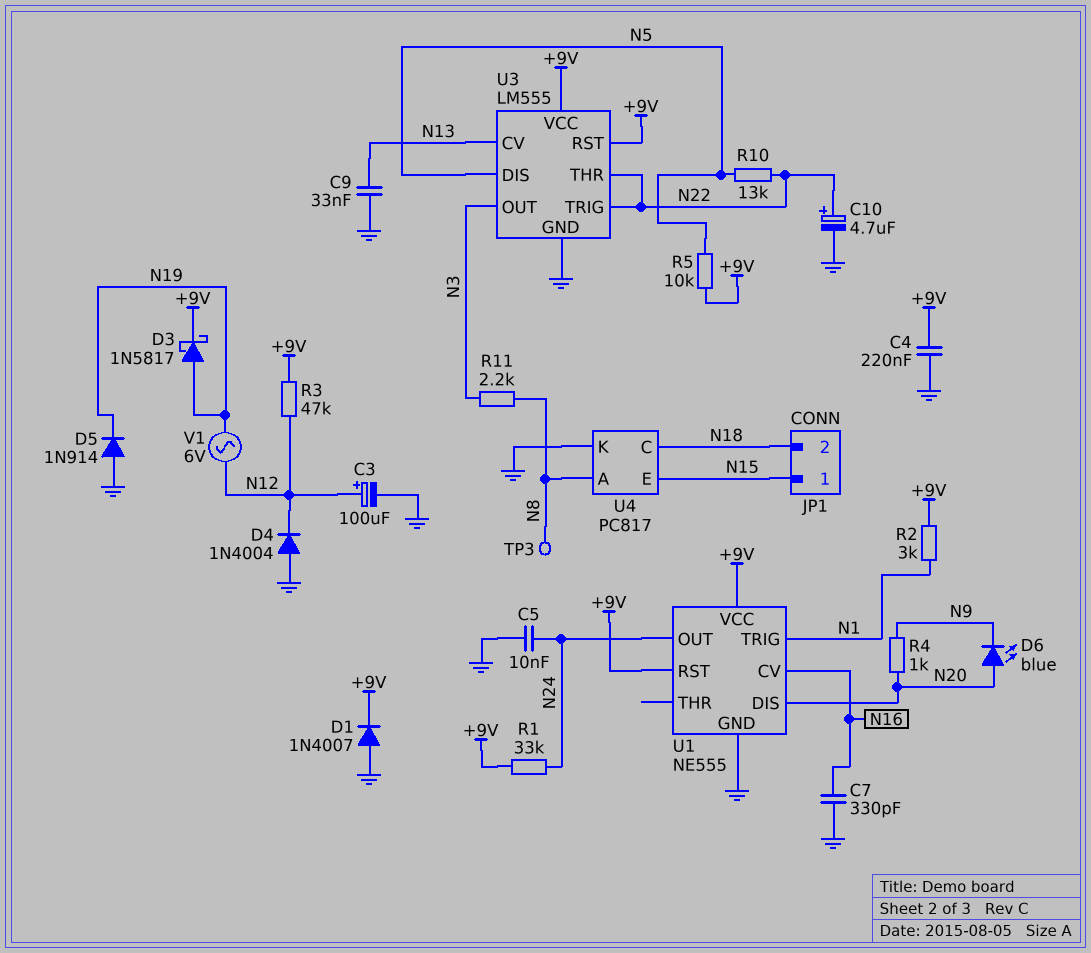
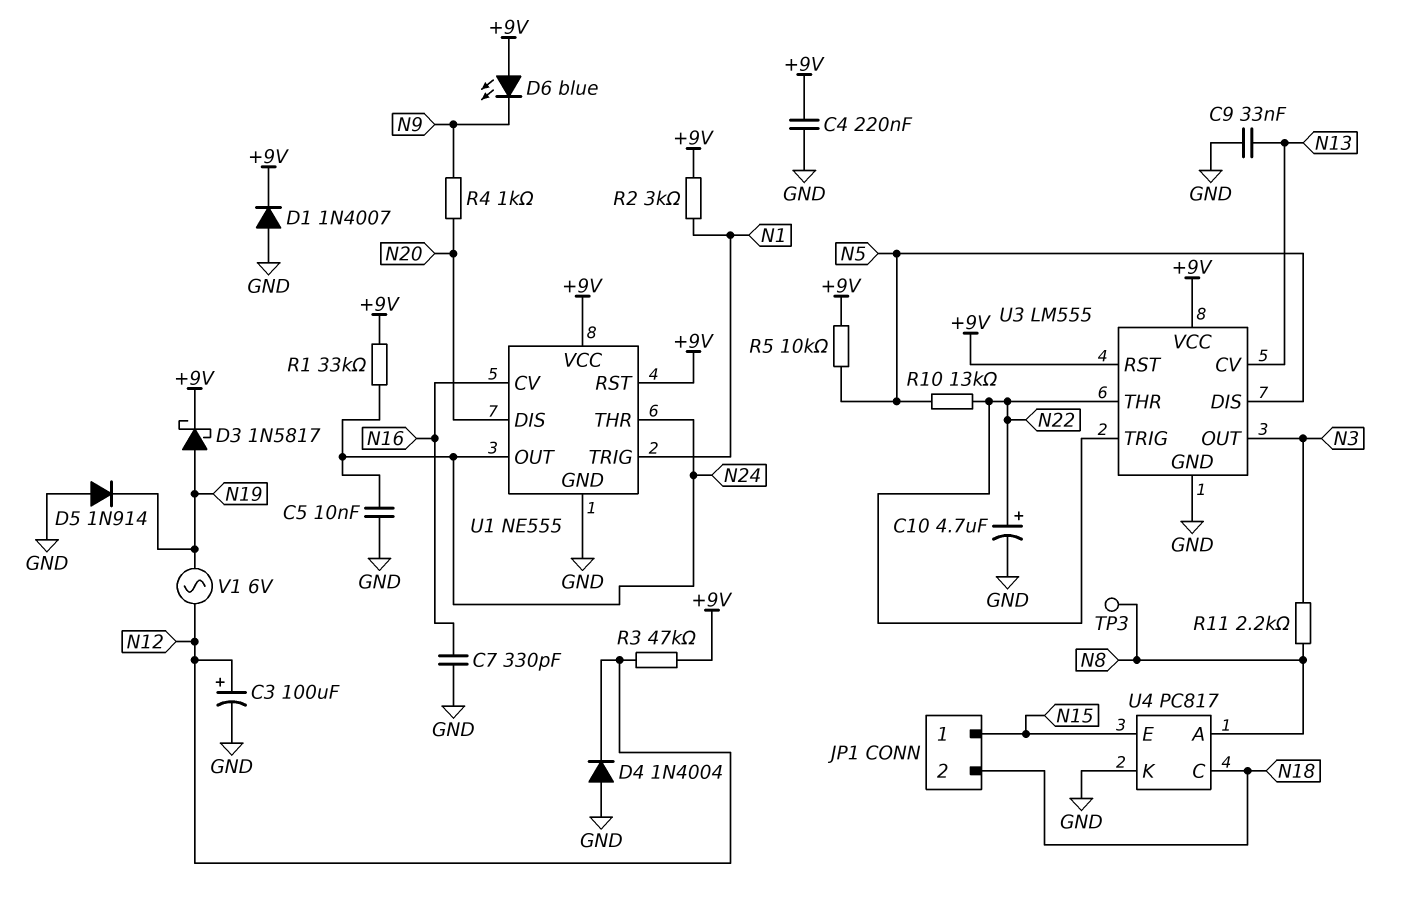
D6: LED blue (A N20, K N9) -> LED blue (A +9V, K N9)
U1 pin THR: none -> N24

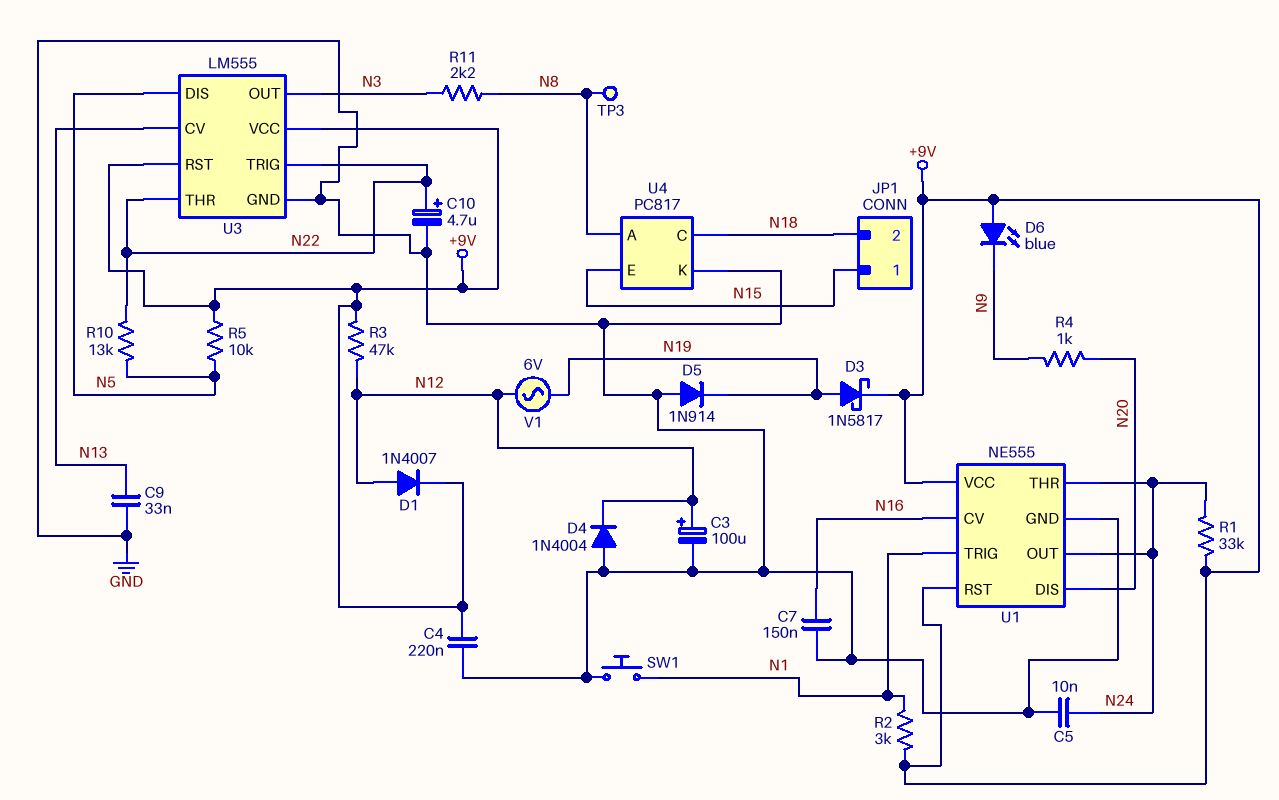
C7: 330pF (GND, N16) -> 150nF (GND, N16)
D1: diode 1N4007 (A GND, K +9V) -> diode 1N4007 (A N12, K +9V)
SW1: none -> button (GND, N1)

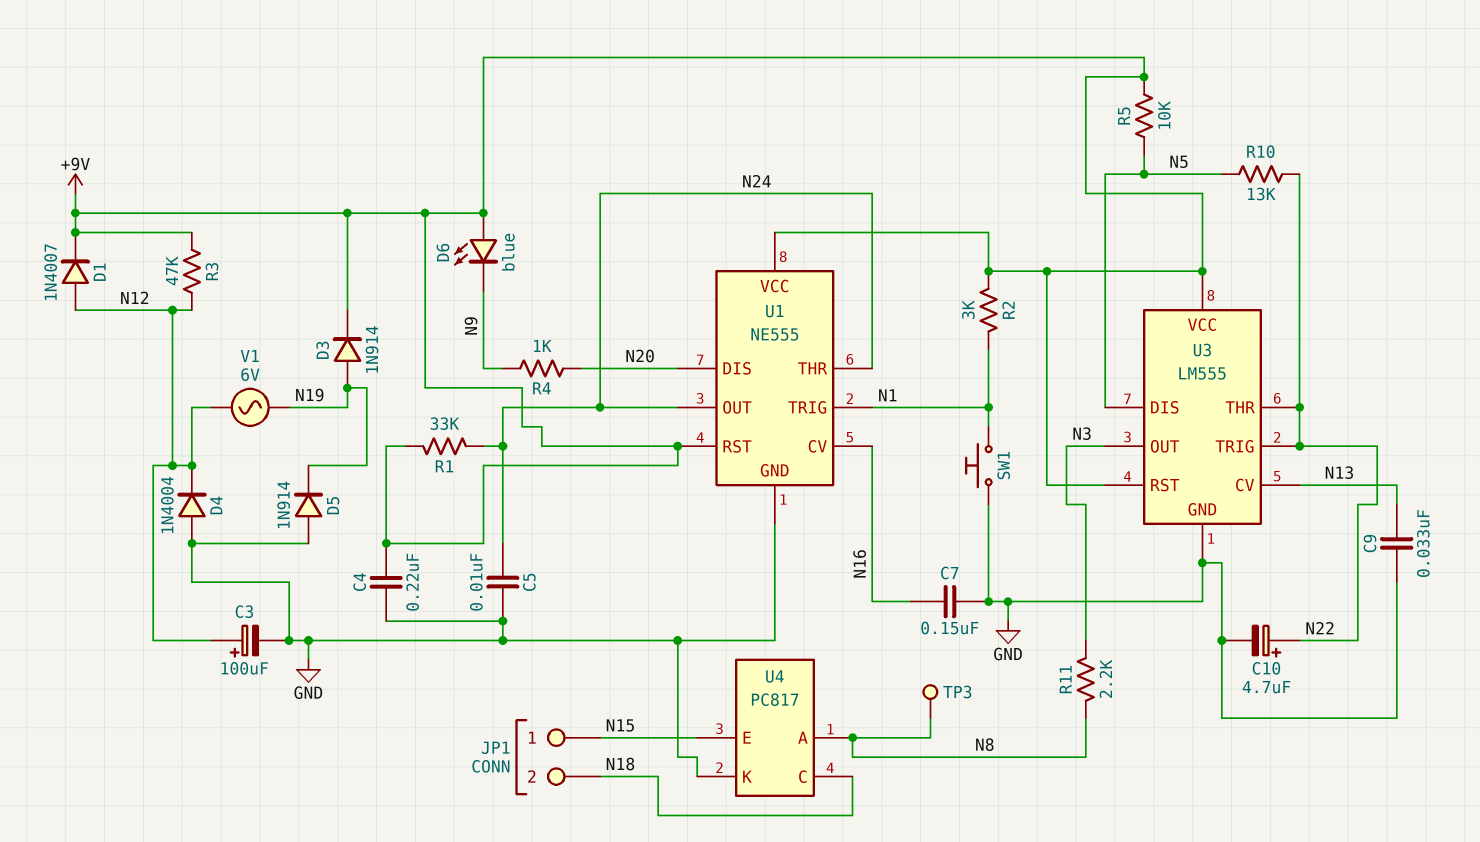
D3: schottky 1N5817 (A N19, K +9V) -> diode 1N914 (A N19, K +9V)

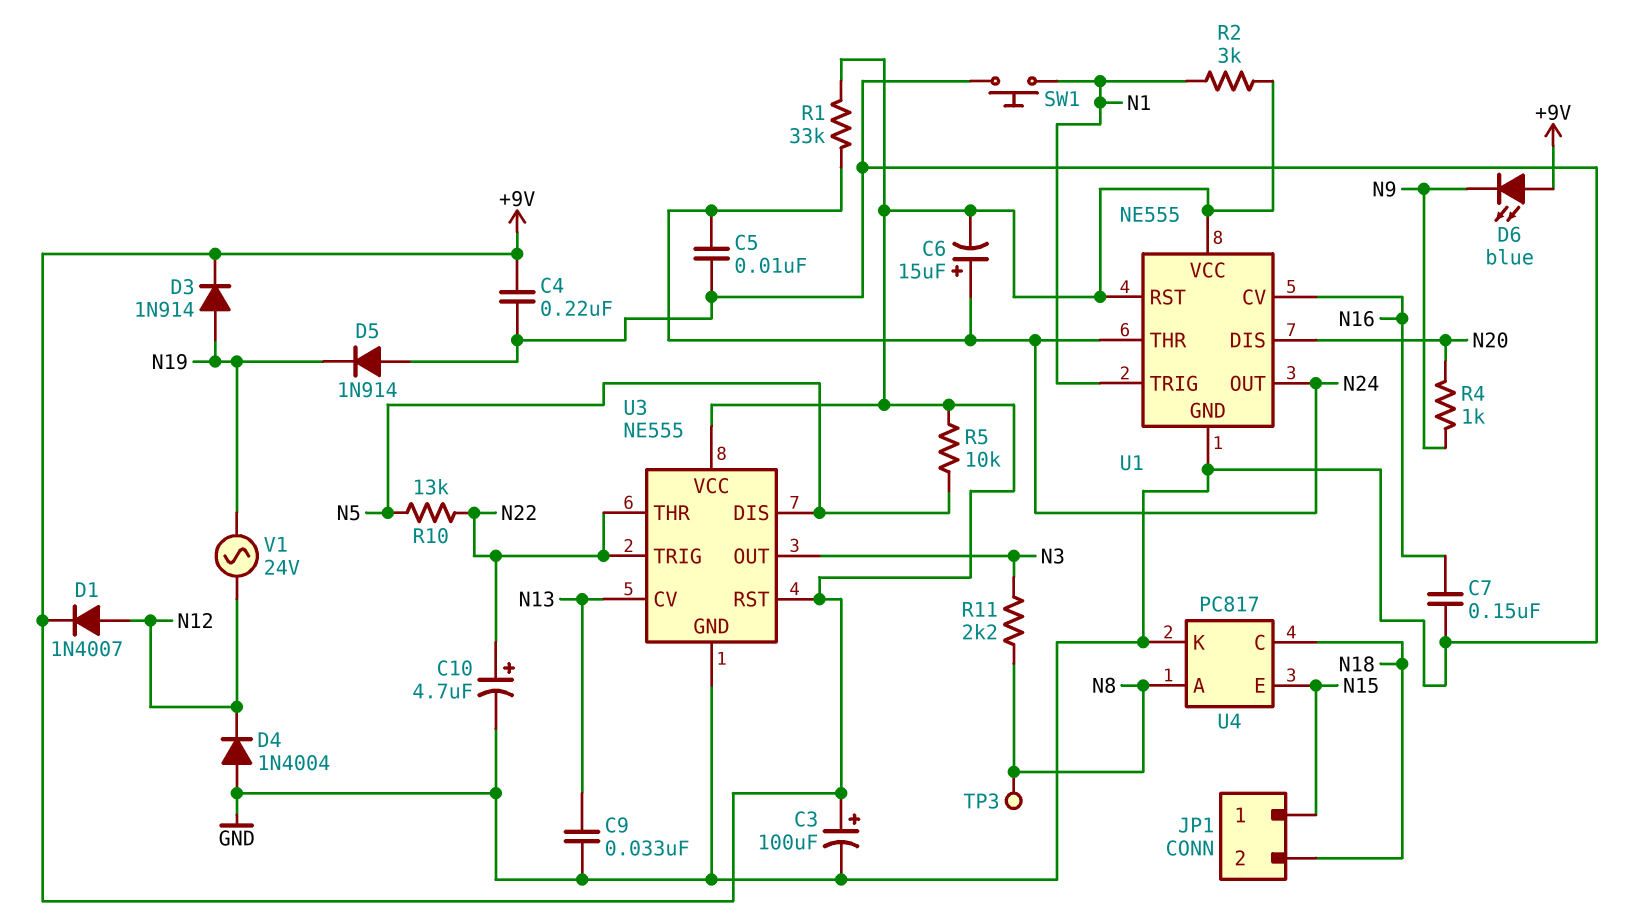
C3: 100uF (plus N12, minus GND) -> 100uF (plus +9V, minus GND)
C6: none -> 15uF (plus N24, minus +9V)
R3: 47k (+9V, N12) -> none
U3: LM555 -> NE555
V1: AC 6V (N12, N19) -> AC 24V (N12, N19)

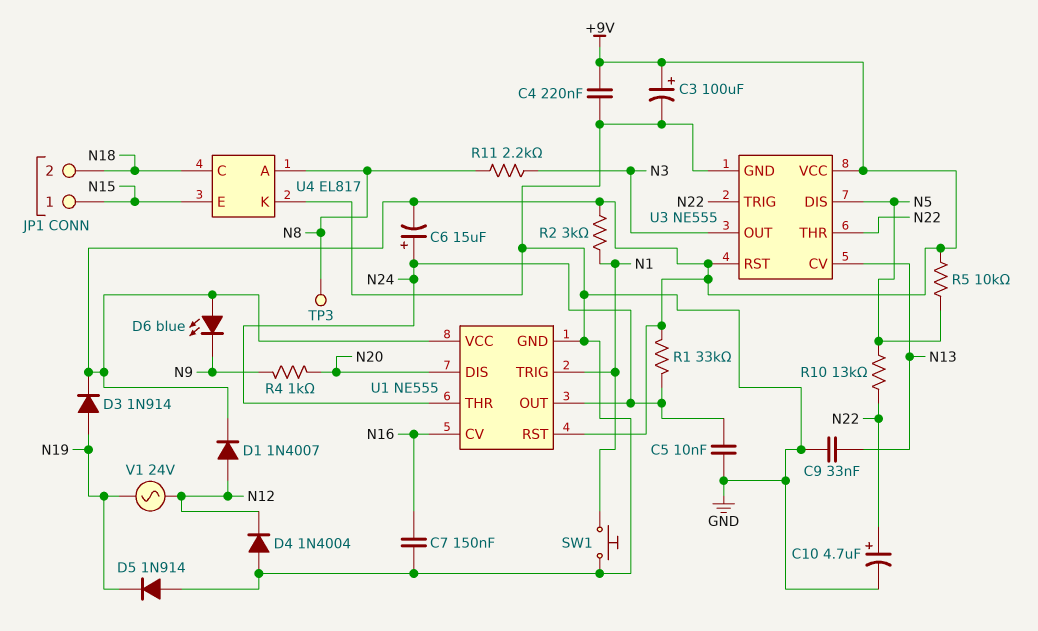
U4: PC817 -> EL817

